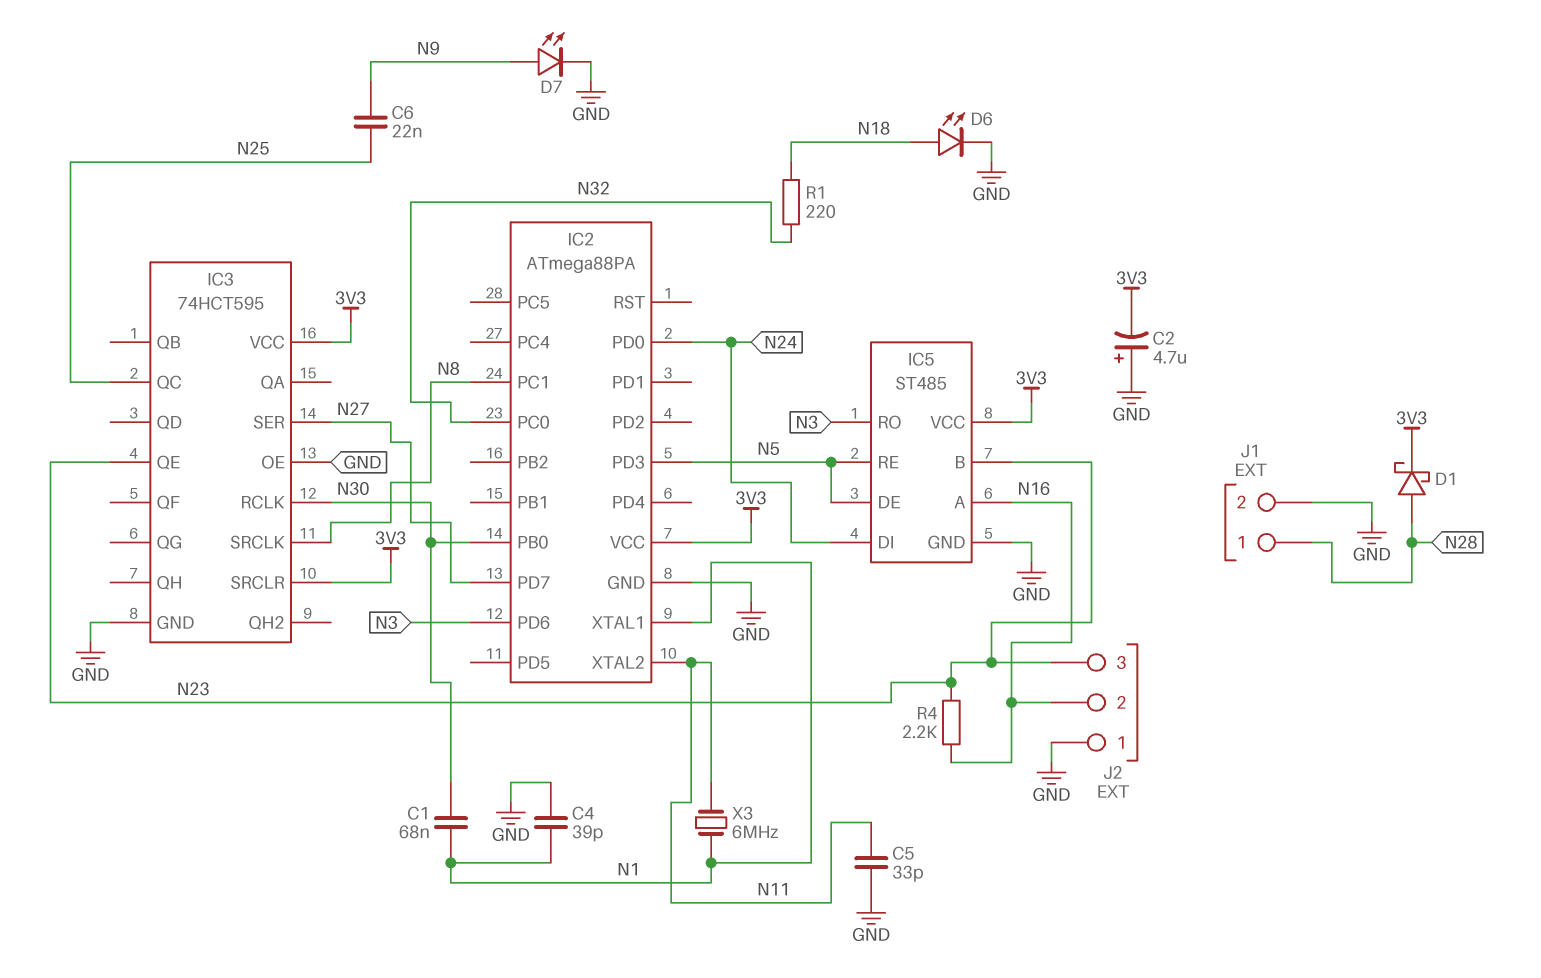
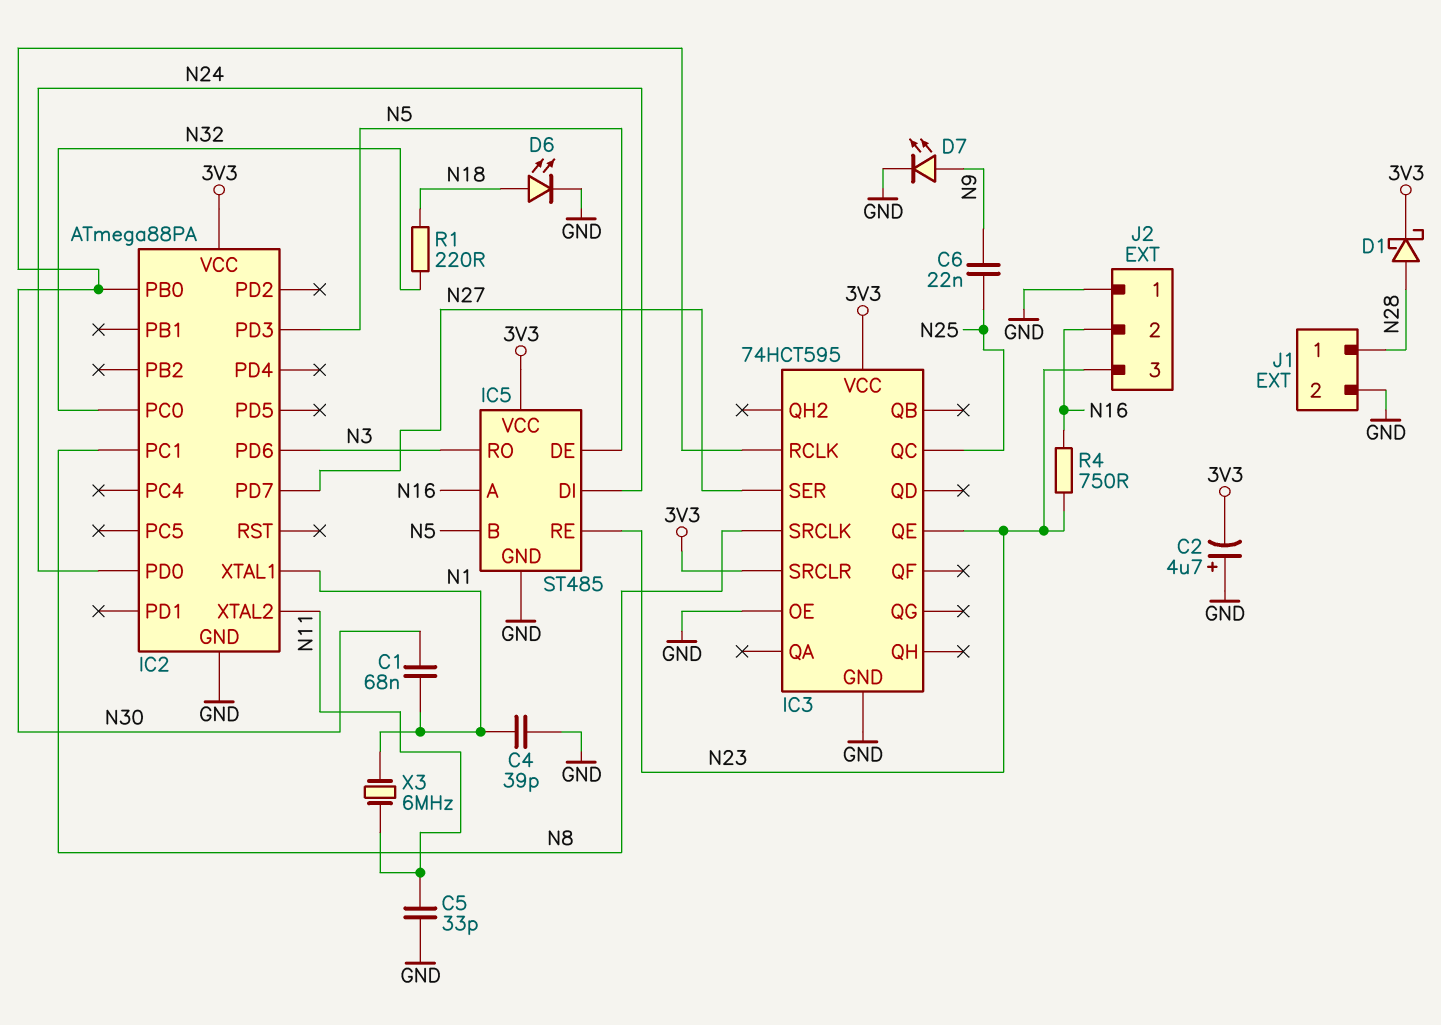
IC5 pin B: N23 -> N5
IC5 pin RE: N5 -> N23
R4: 2.2k (N16, N23) -> 750 (N16, N23)

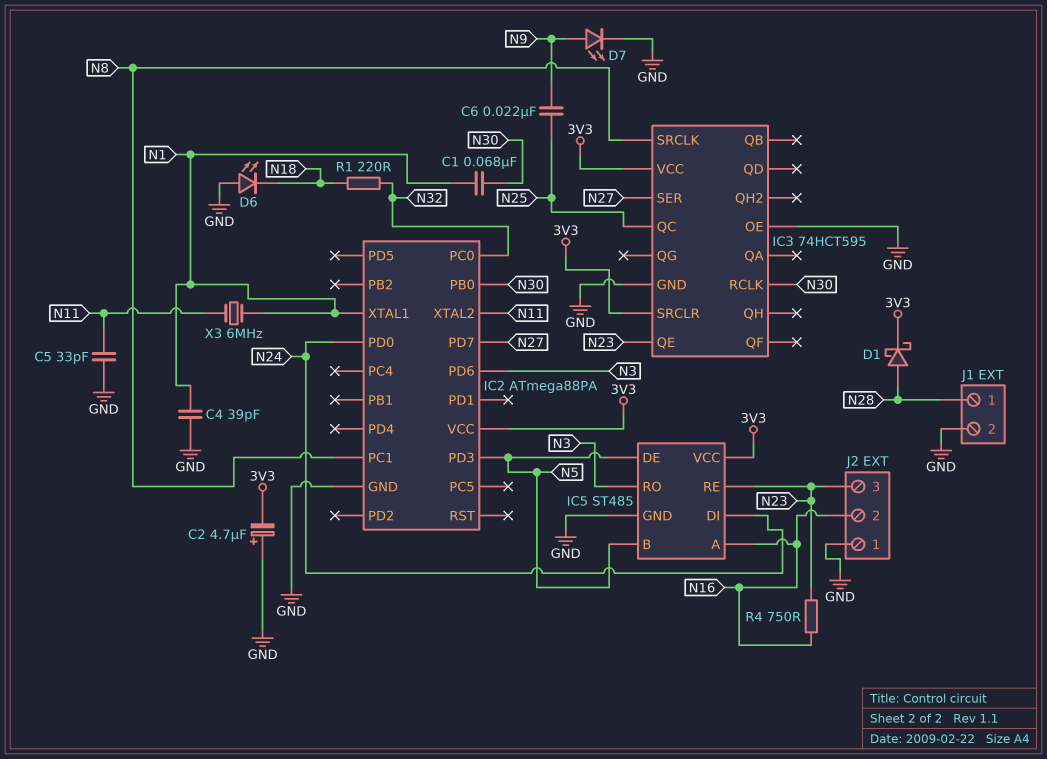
D6: LED (A N18, K GND) -> LED (A GND, K N18)

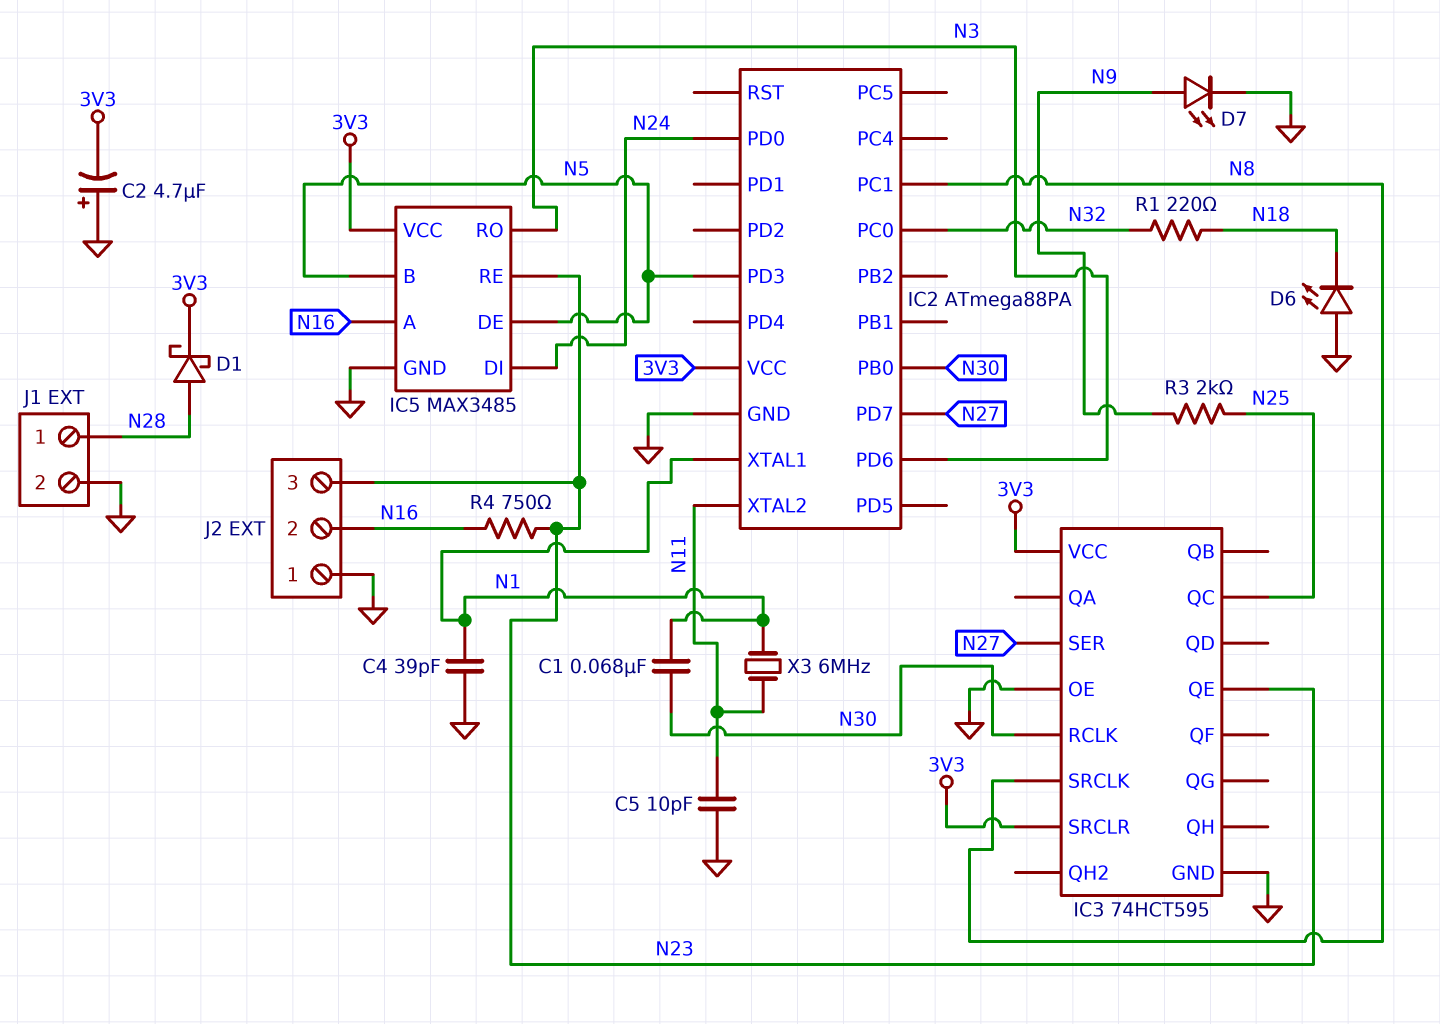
C5: 33pF (GND, N11) -> 10pF (GND, N11)
C6: 22nF (N9, N25) -> none
IC5: ST485 -> MAX3485
R3: none -> 2k (N9, N25)

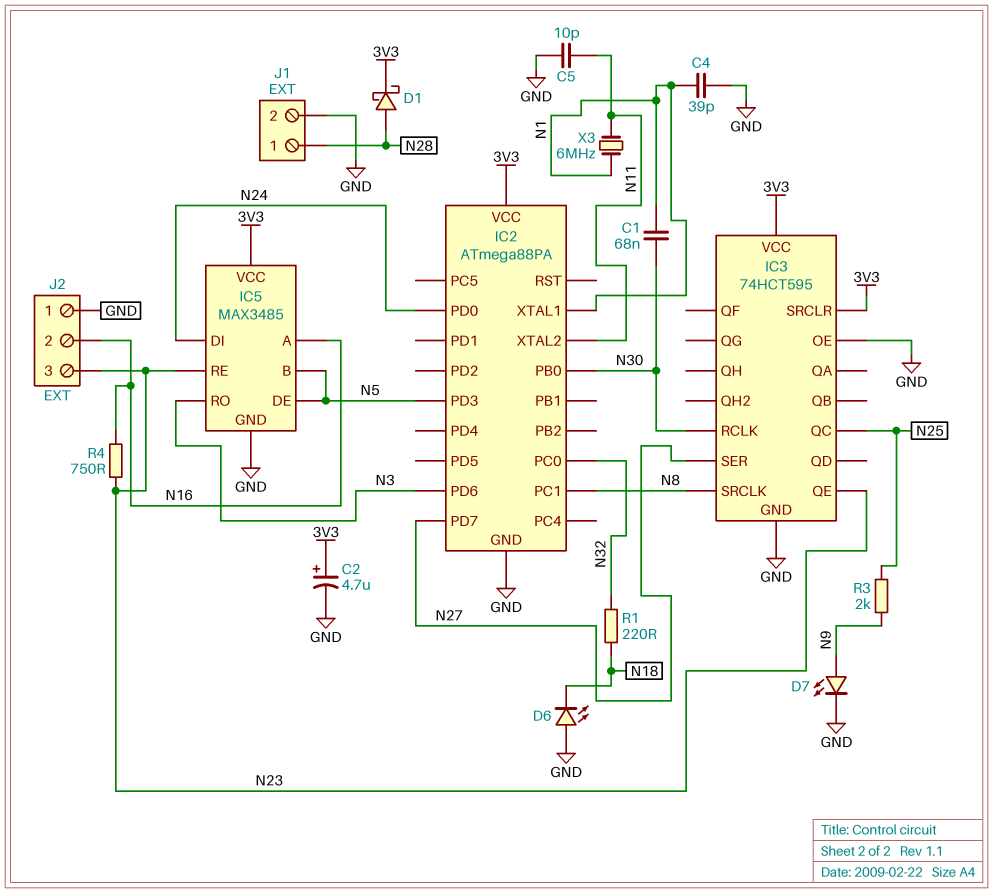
C2: 4.7uF (plus GND, minus 3V3) -> 4.7uF (plus 3V3, minus GND)

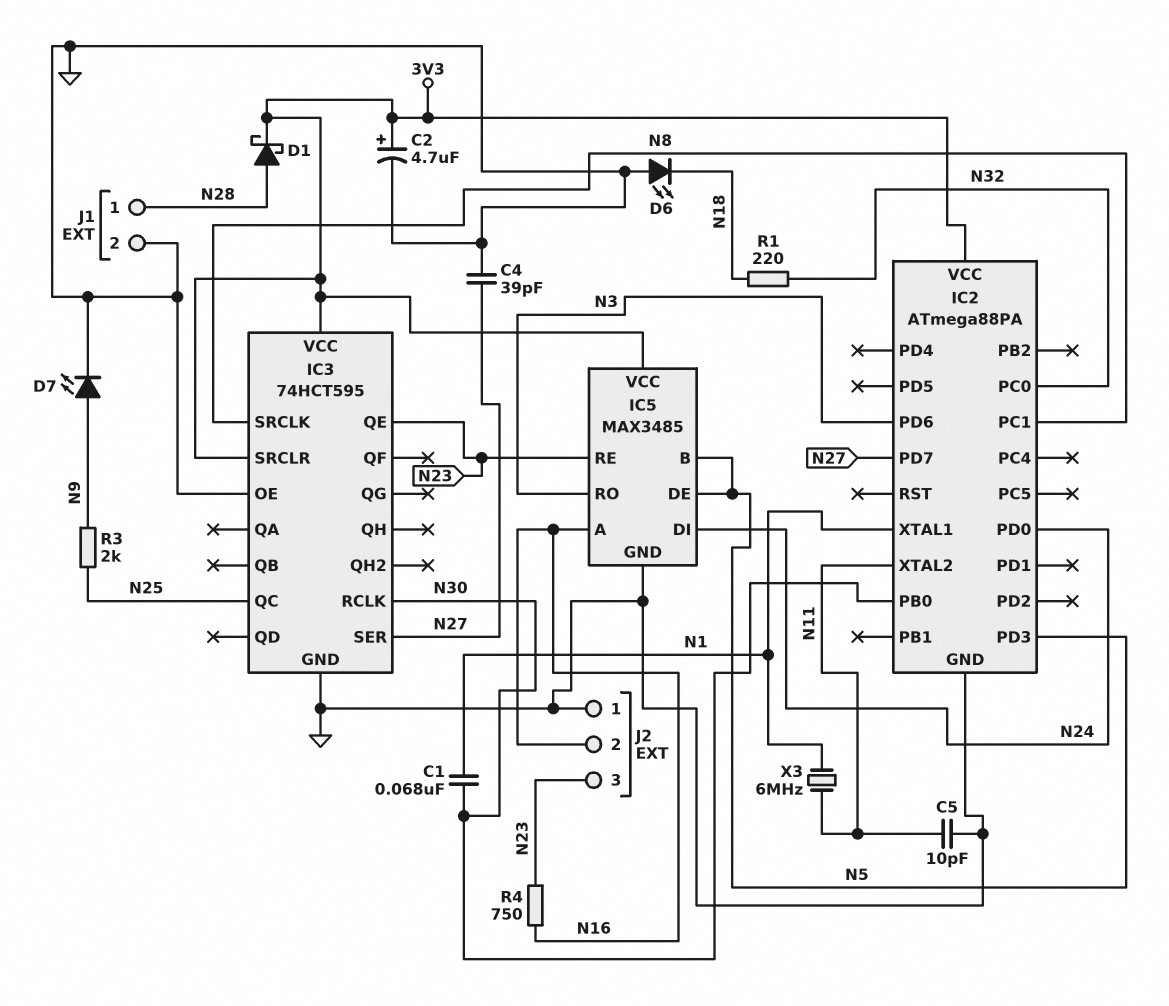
C4: 39pF (GND, N1) -> 39pF (GND, N27)

